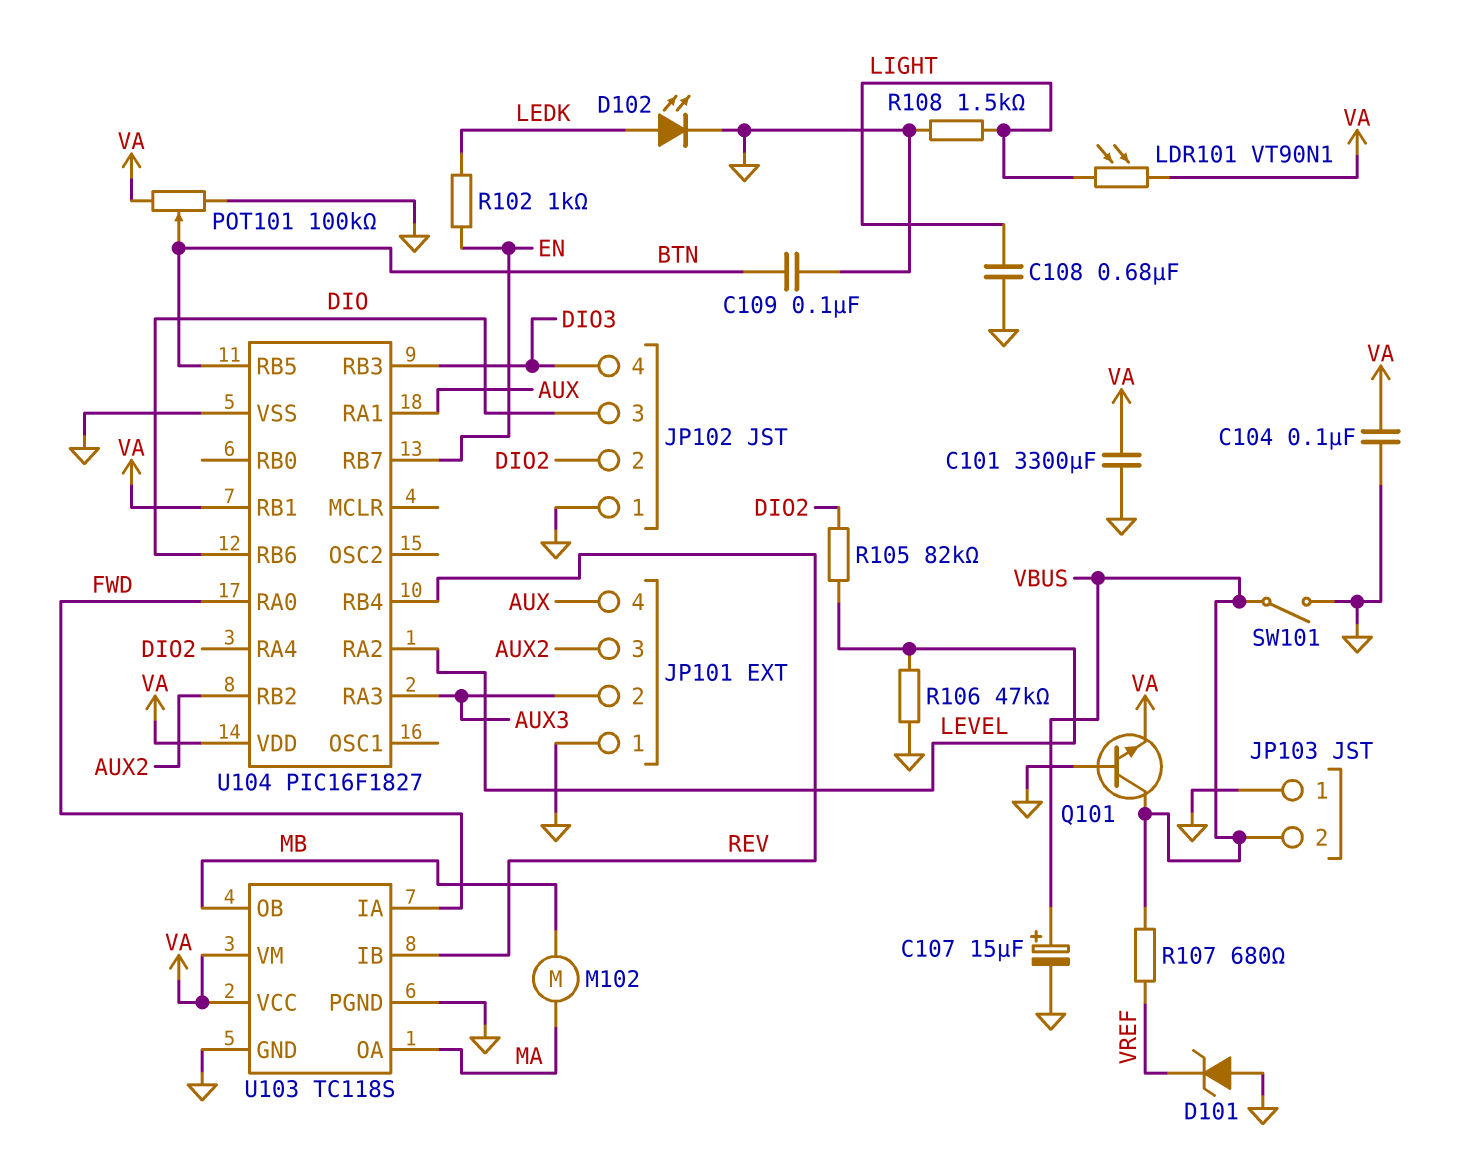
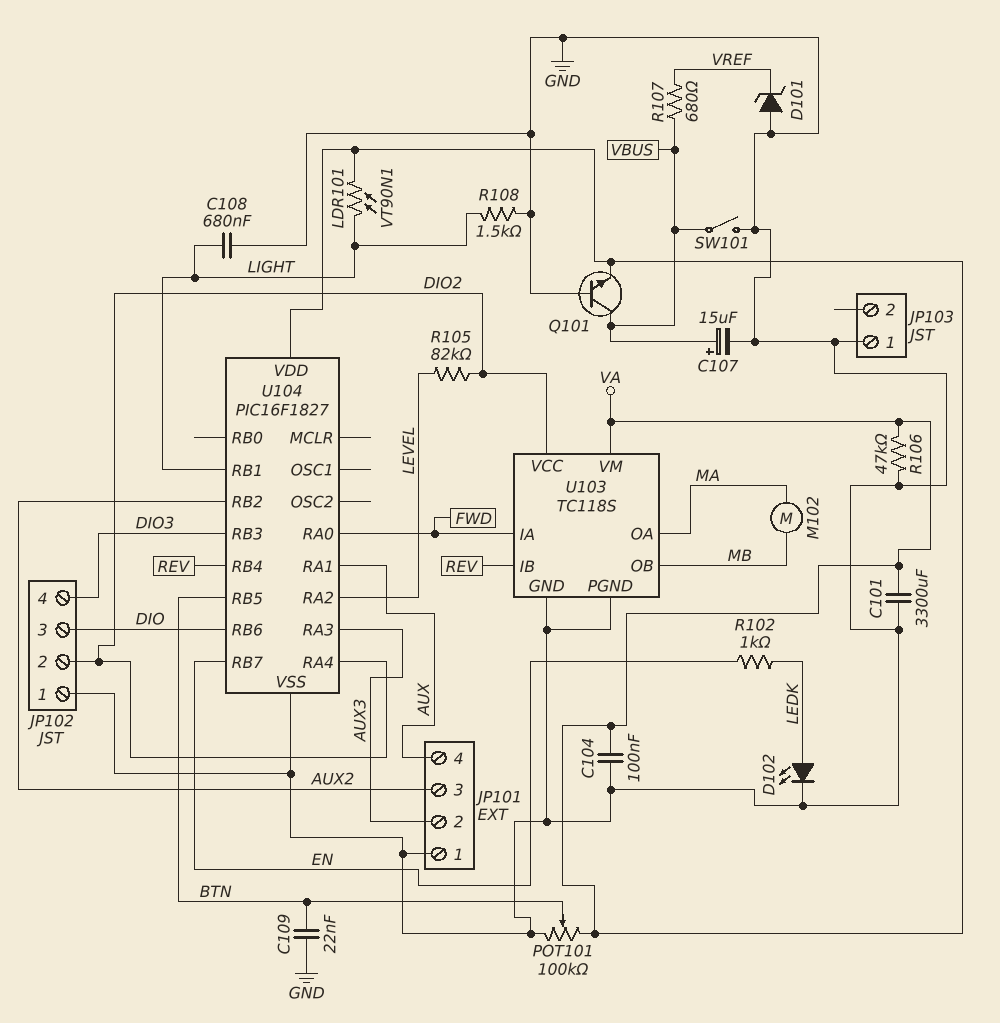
C109: 100nF (BTN, GND) -> 22nF (BTN, GND)
JP103 pin 2: VBUS -> none
R106: 47k (GND, LEVEL) -> 47k (GND, VA)
U103 pin VCC: VA -> DIO2
U104 pin RB1: VA -> LIGHT

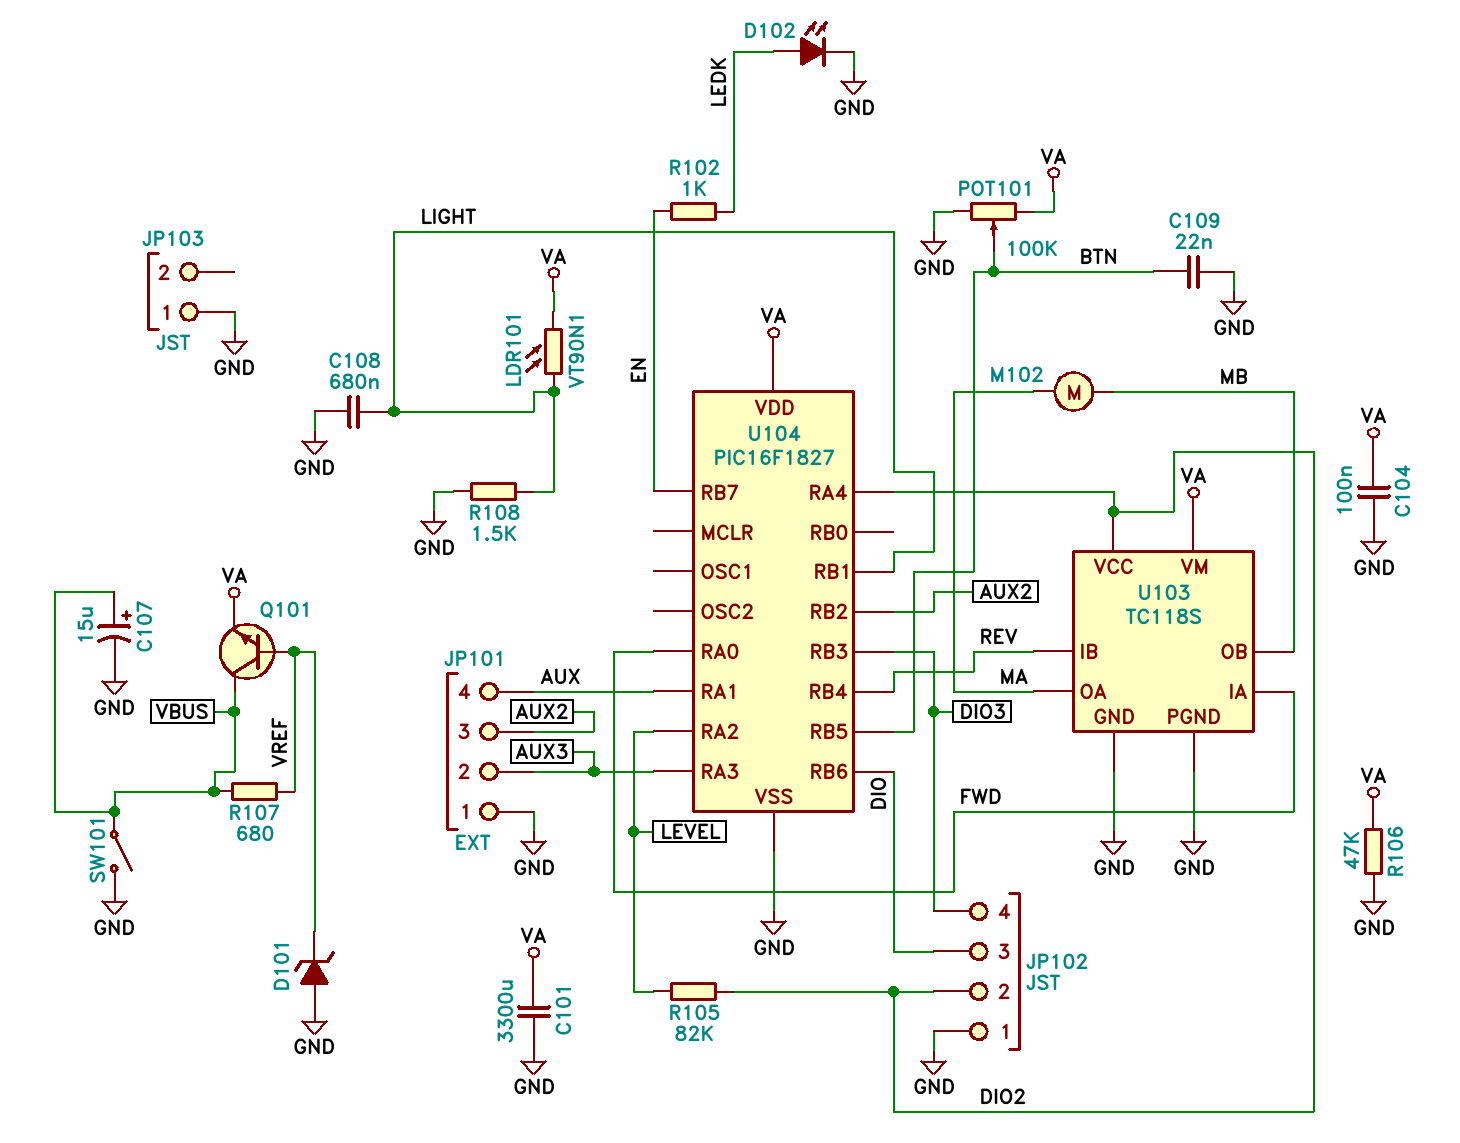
Q101: NPN (B GND, C VBUS, E VA) -> NPN (B VREF, C VBUS, E VA)

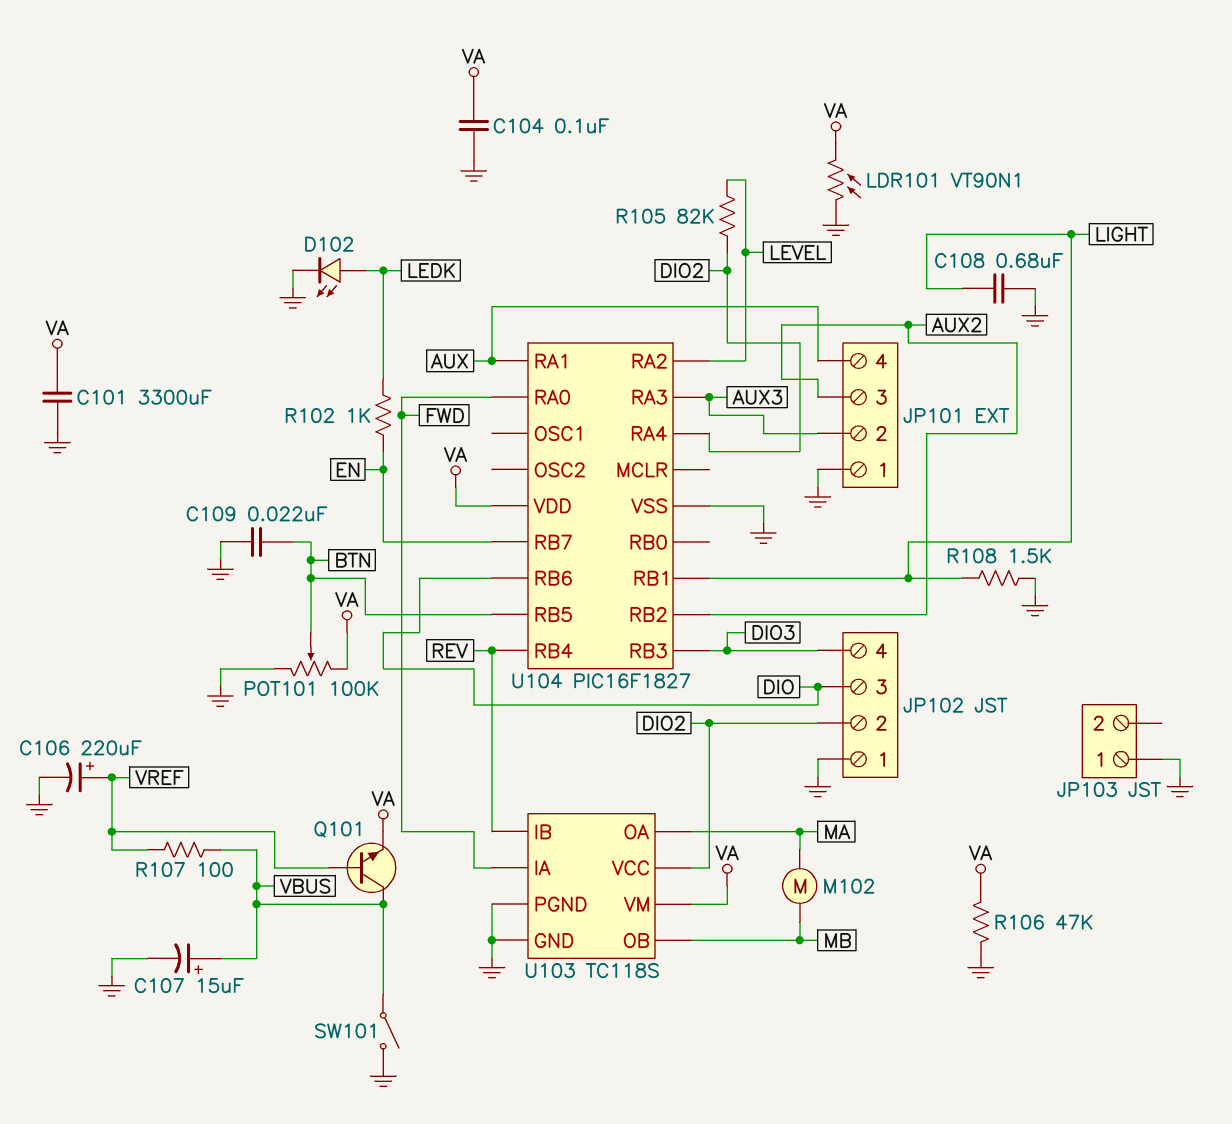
C106: none -> 220uF (plus VREF, minus GND)
D101: zener (A GND, K VREF) -> none
LDR101: VT90N1 (LIGHT, VA) -> VT90N1 (GND, VA)
R107: 680 (VBUS, VREF) -> 100 (VBUS, VREF)

